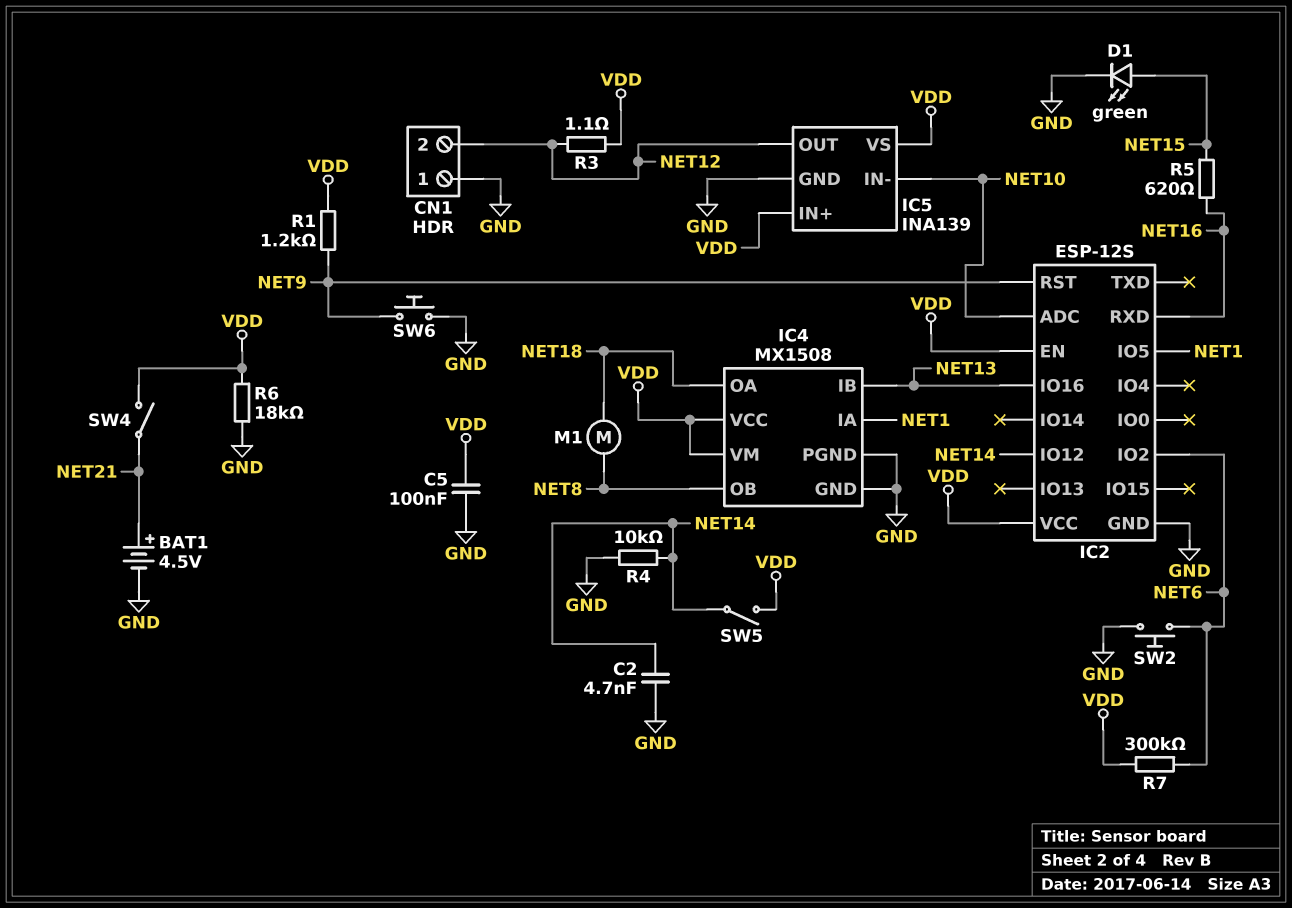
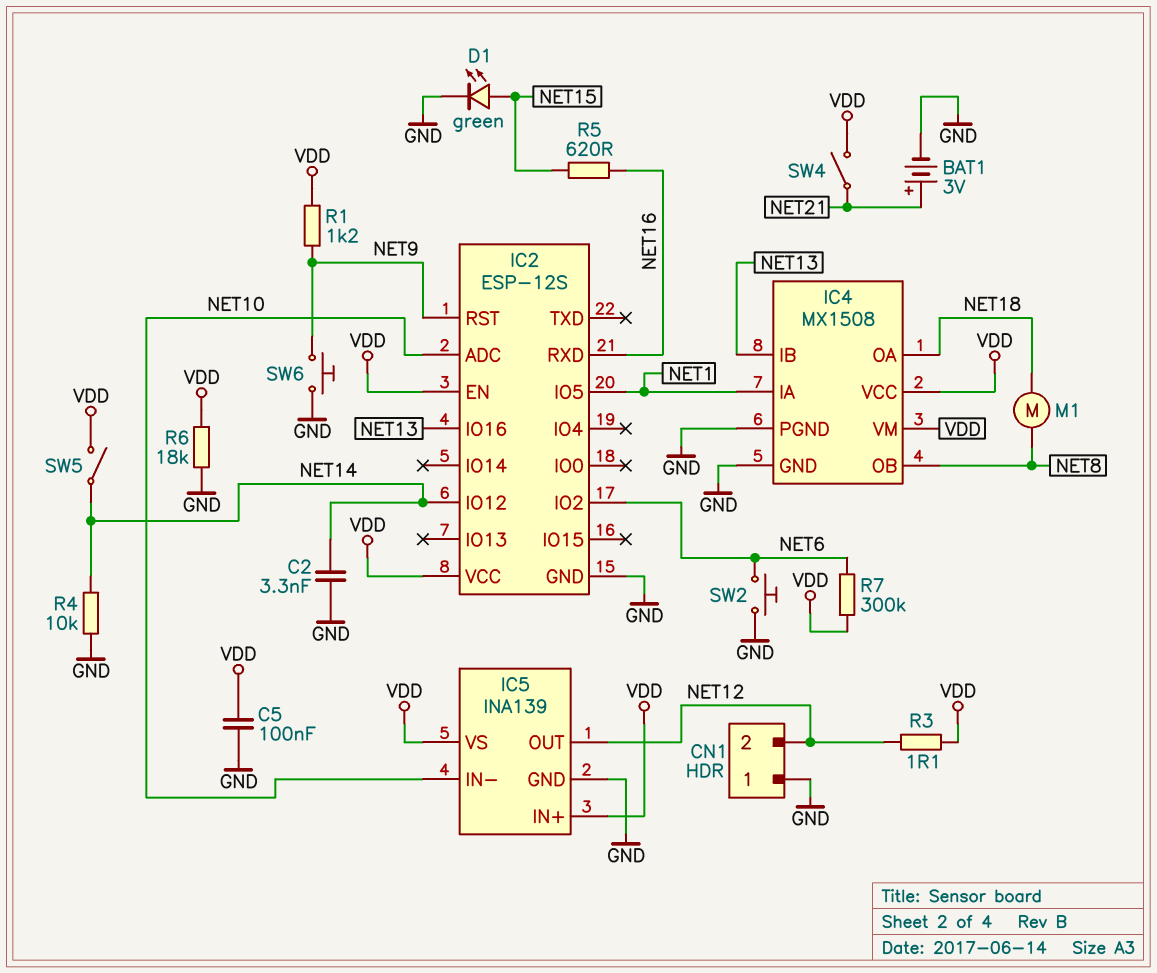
BAT1: 4.5V (plus NET21, minus GND) -> 3V (plus NET21, minus GND)
C2: 4.7nF (GND, NET14) -> 3.3nF (GND, NET14)

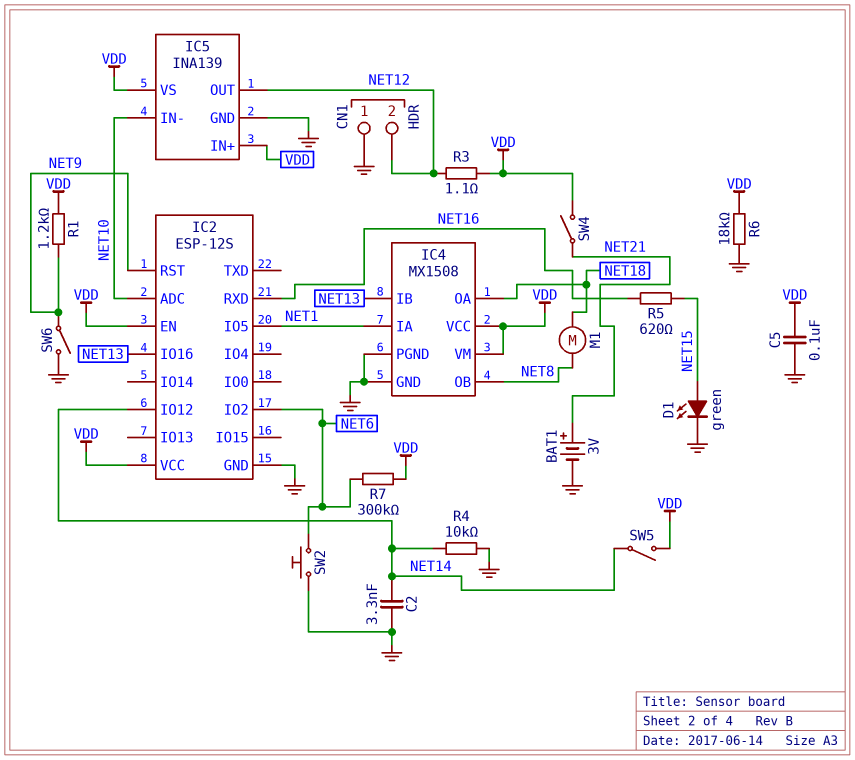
SW6: button (GND, NET9) -> switch (GND, NET9)

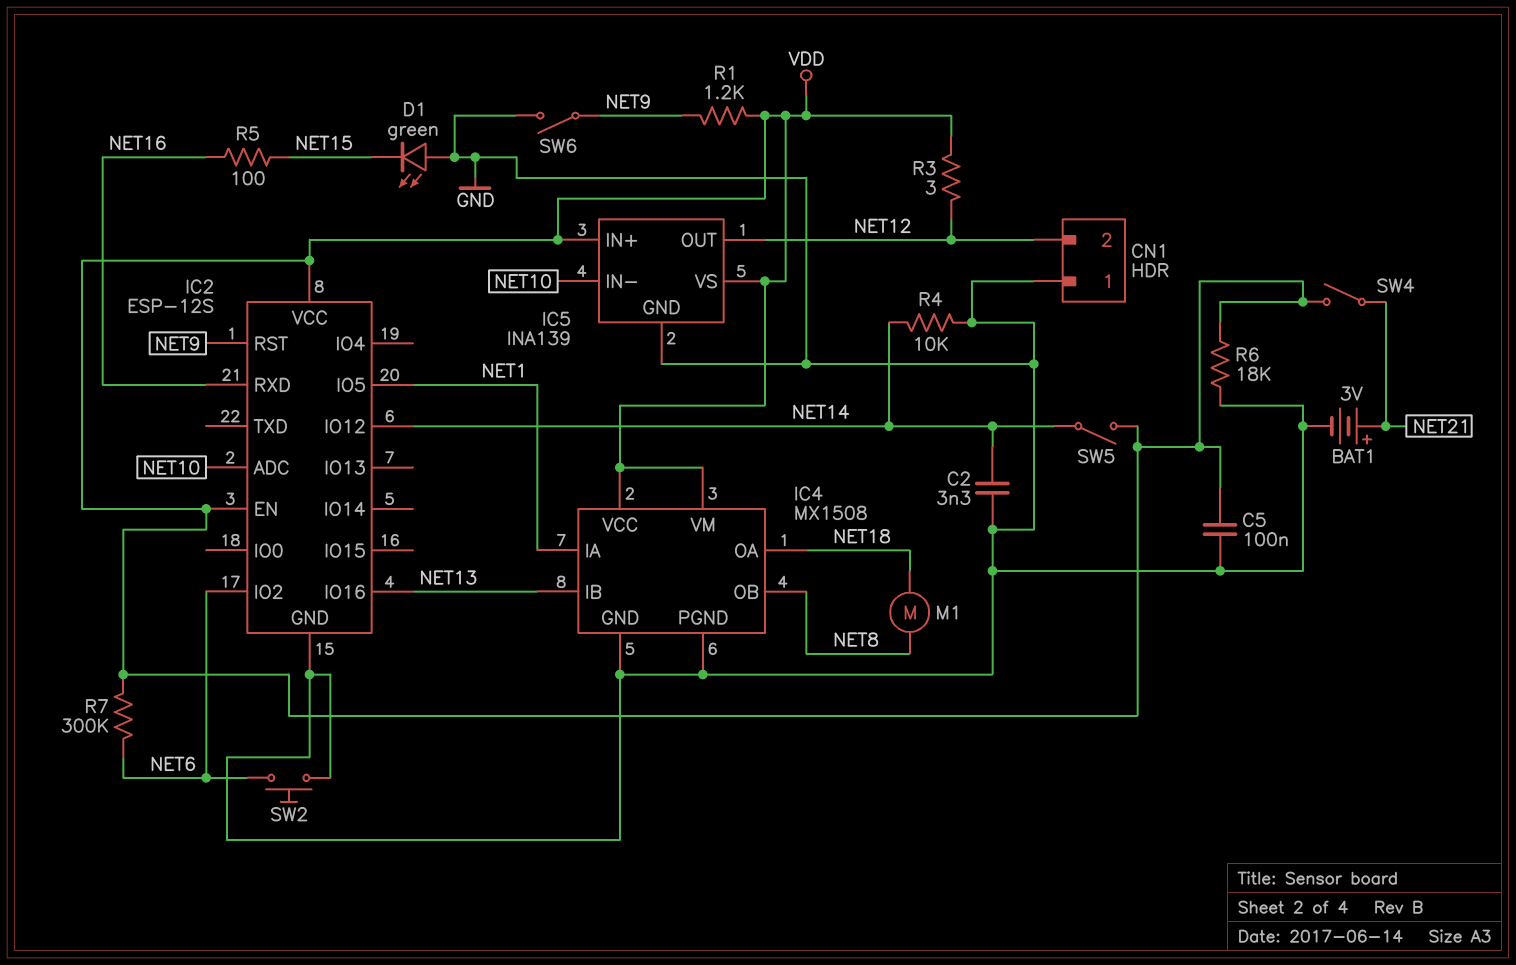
D1: LED green (A NET15, K GND) -> LED green (A GND, K NET15)
R3: 1.1 (NET12, VDD) -> 3 (NET12, VDD)
R5: 620 (NET15, NET16) -> 100 (NET15, NET16)

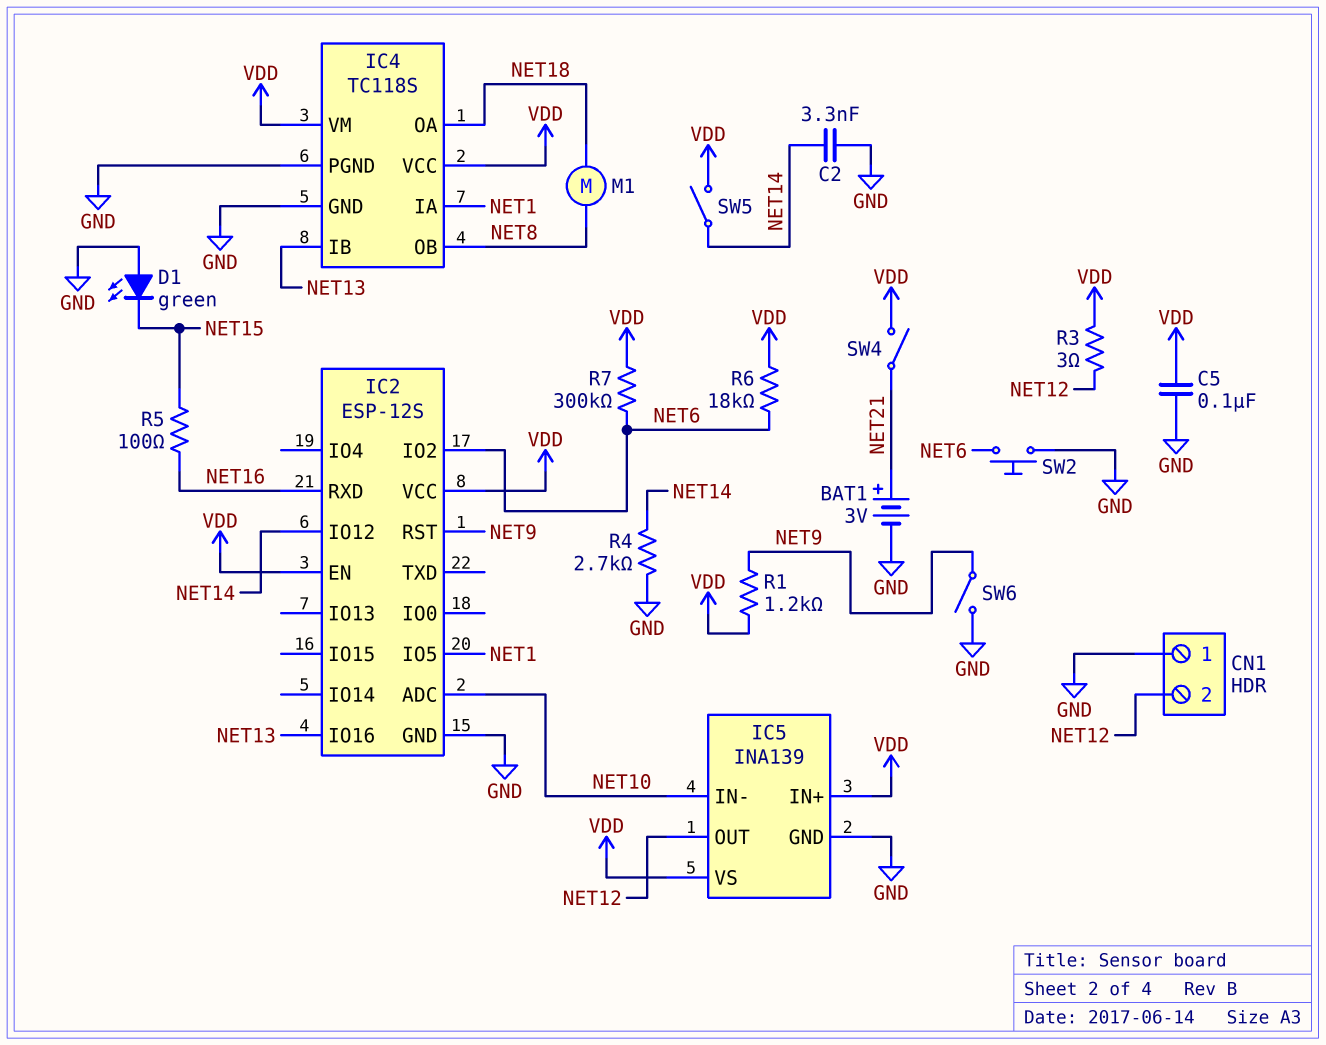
IC4: MX1508 -> TC118S
R4: 10k (GND, NET14) -> 2.7k (GND, NET14)
R6: 18k (GND, VDD) -> 18k (NET6, VDD)

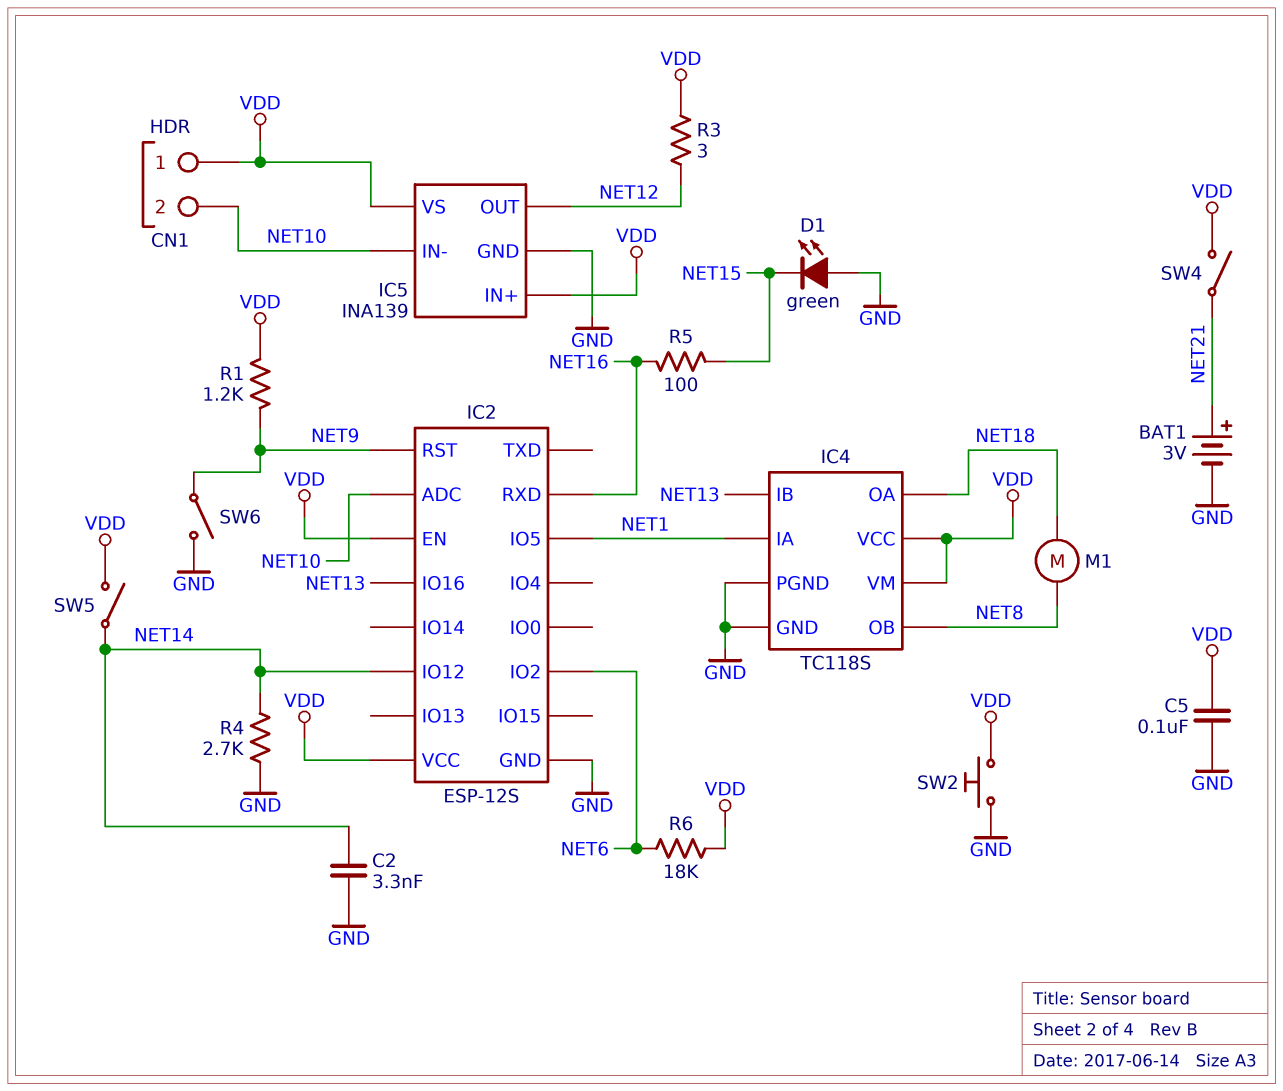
CN1 pin 1: GND -> VDD
CN1 pin 2: NET12 -> NET10
R7: 300k (NET6, VDD) -> none
SW2: button (GND, NET6) -> button (GND, VDD)

